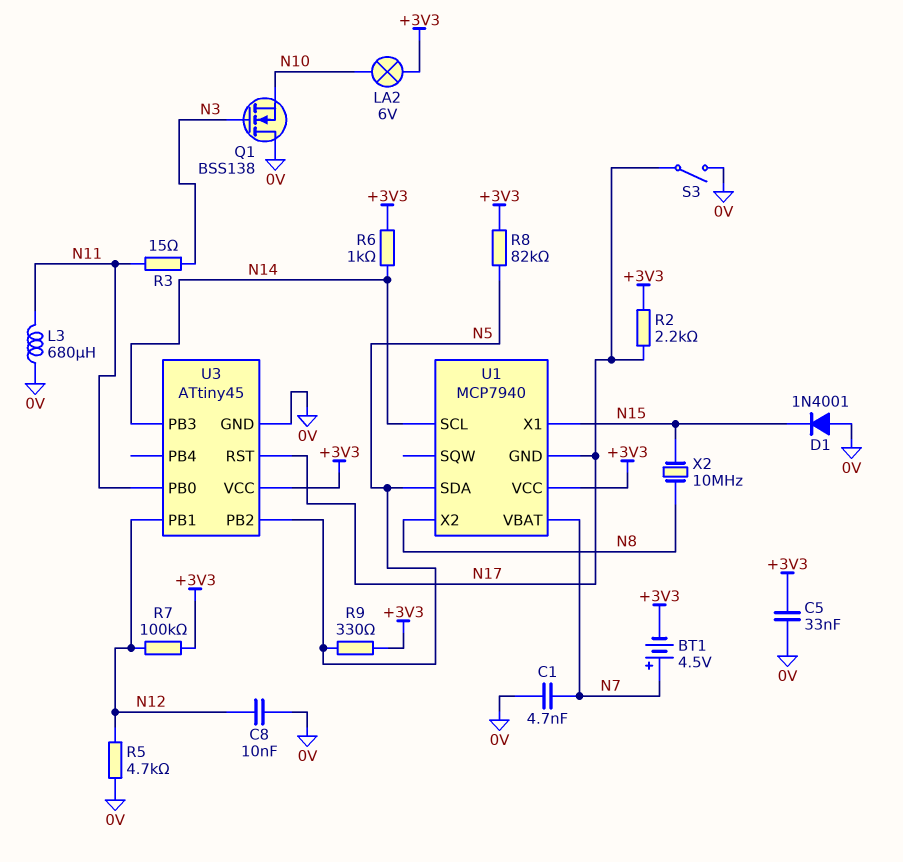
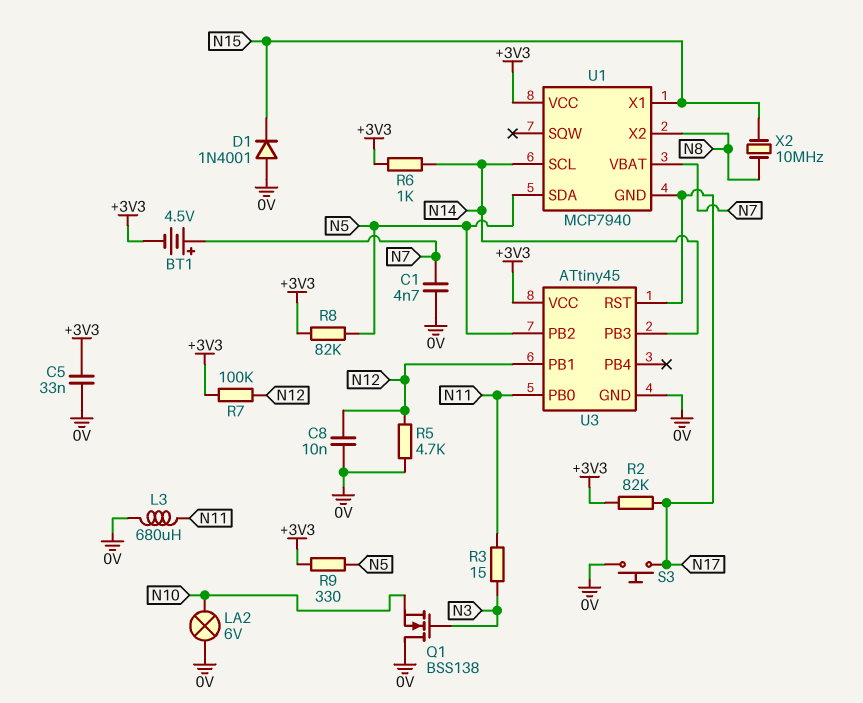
LA2: lamp 6V (+3V3, N10) -> lamp 6V (0V, N10)
R2: 2.2k (+3V3, N17) -> 82k (+3V3, N17)
S3: switch (0V, N17) -> button (0V, N17)

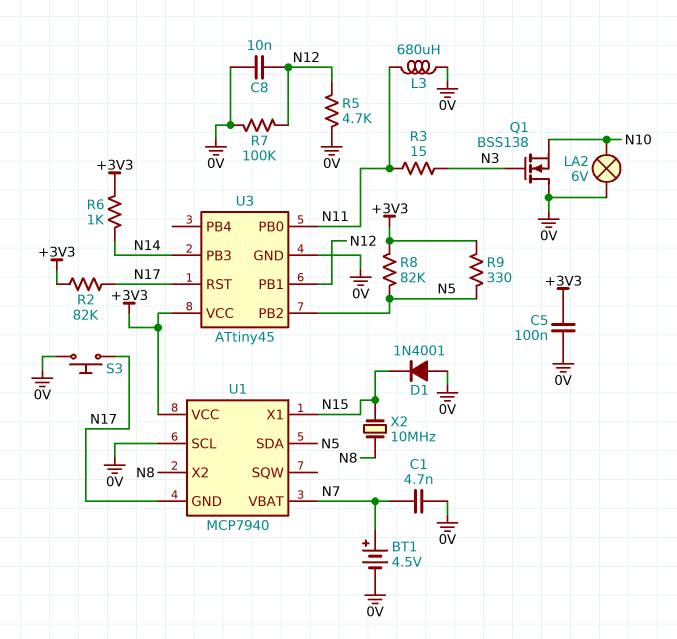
BT1: 4.5V (plus N7, minus +3V3) -> 4.5V (plus N7, minus 0V)
C5: 33nF (+3V3, 0V) -> 100nF (+3V3, 0V)
R7: 100k (+3V3, N12) -> 100k (0V, N12)
U1 pin SCL: N14 -> 0V

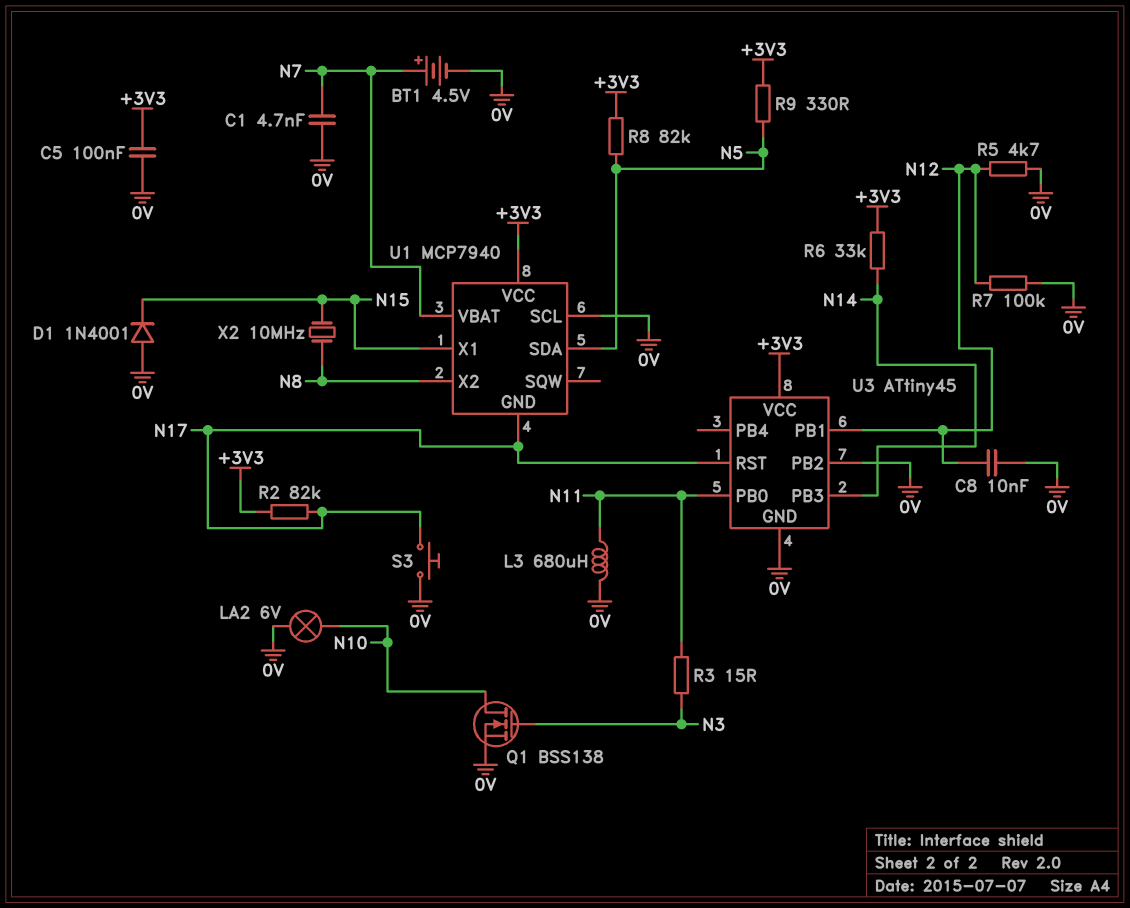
Q1: NMOS BSS138 (G N3, D 0V, S N10) -> NMOS BSS138 (G N3, D N10, S 0V)
R6: 1k (+3V3, N14) -> 33k (+3V3, N14)
U3 pin PB2: N5 -> 0V

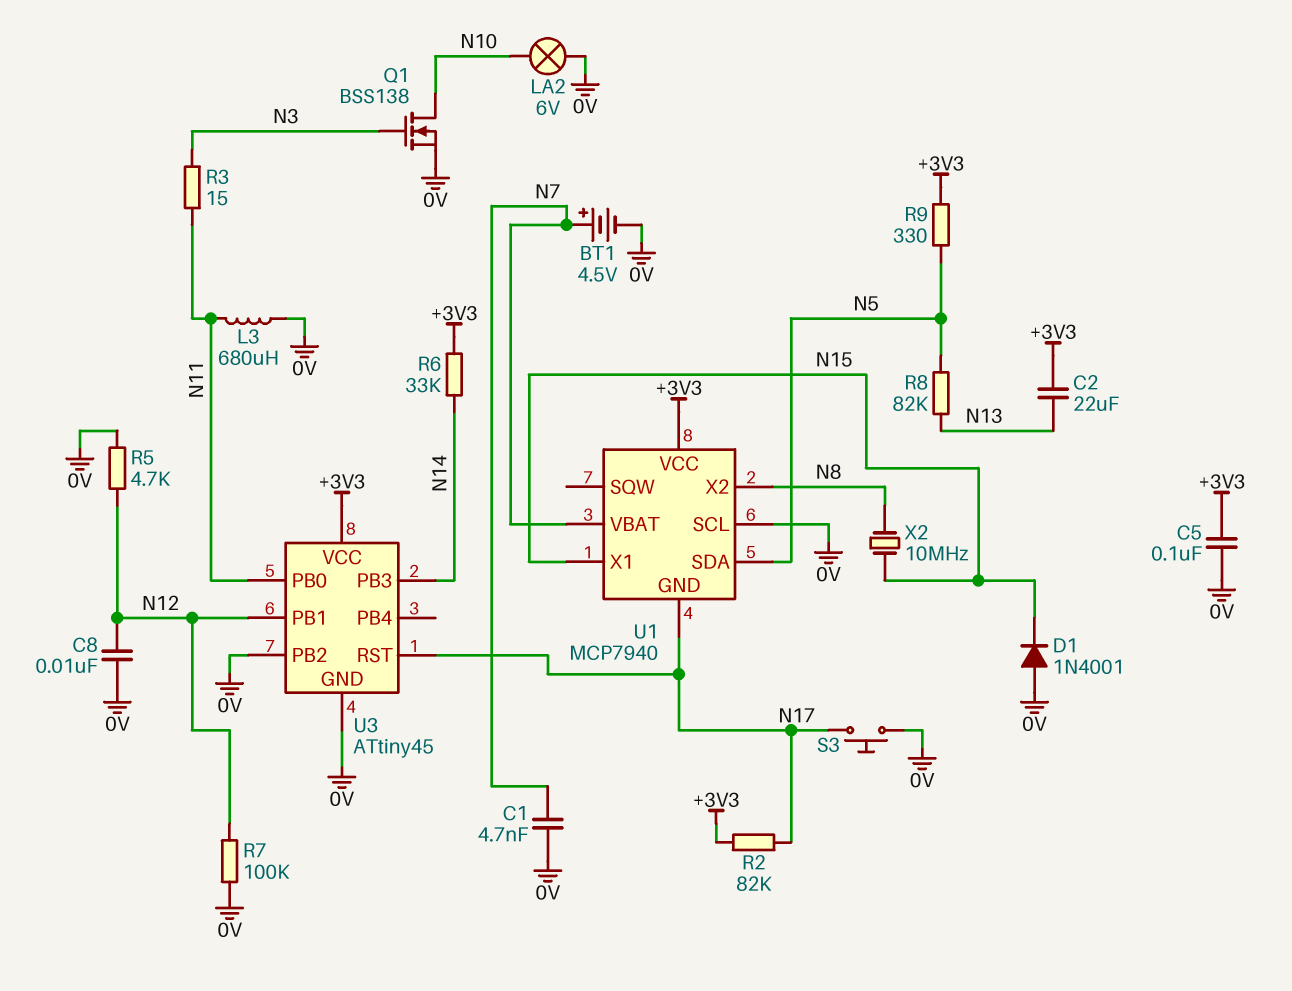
C2: none -> 22uF (+3V3, N13)
R8: 82k (+3V3, N5) -> 82k (N5, N13)

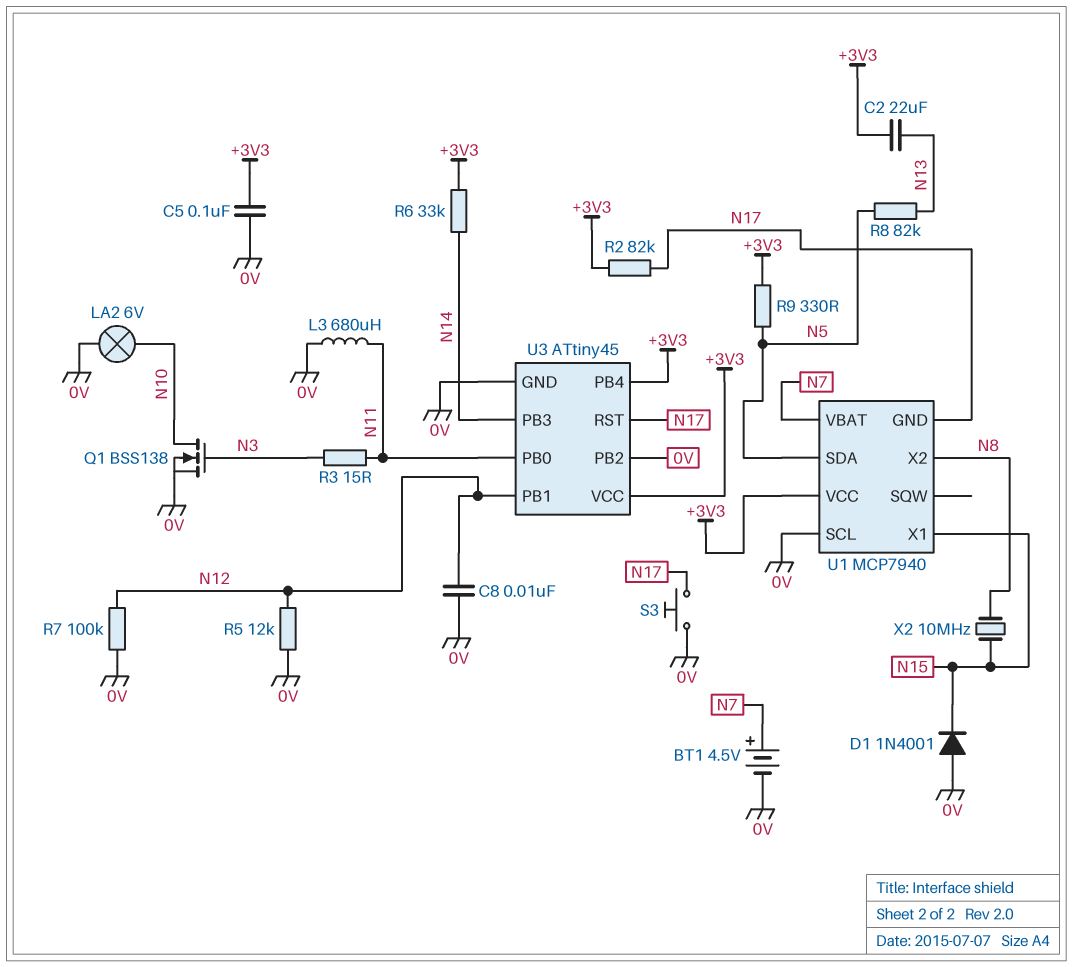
C1: 4.7nF (0V, N7) -> none
R5: 4.7k (0V, N12) -> 12k (0V, N12)
U3 pin PB4: none -> +3V3

